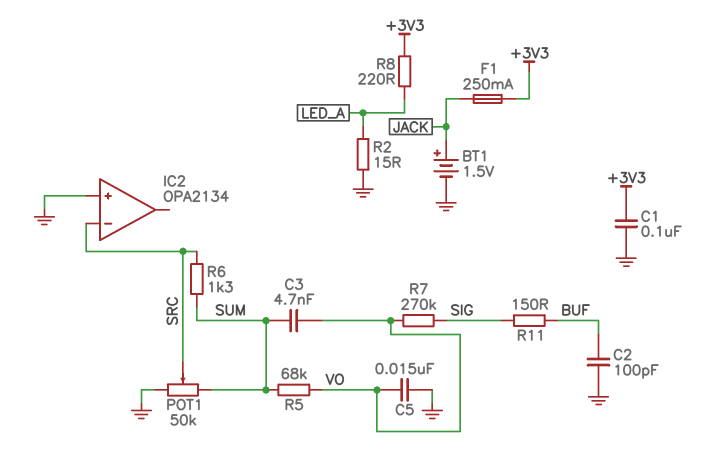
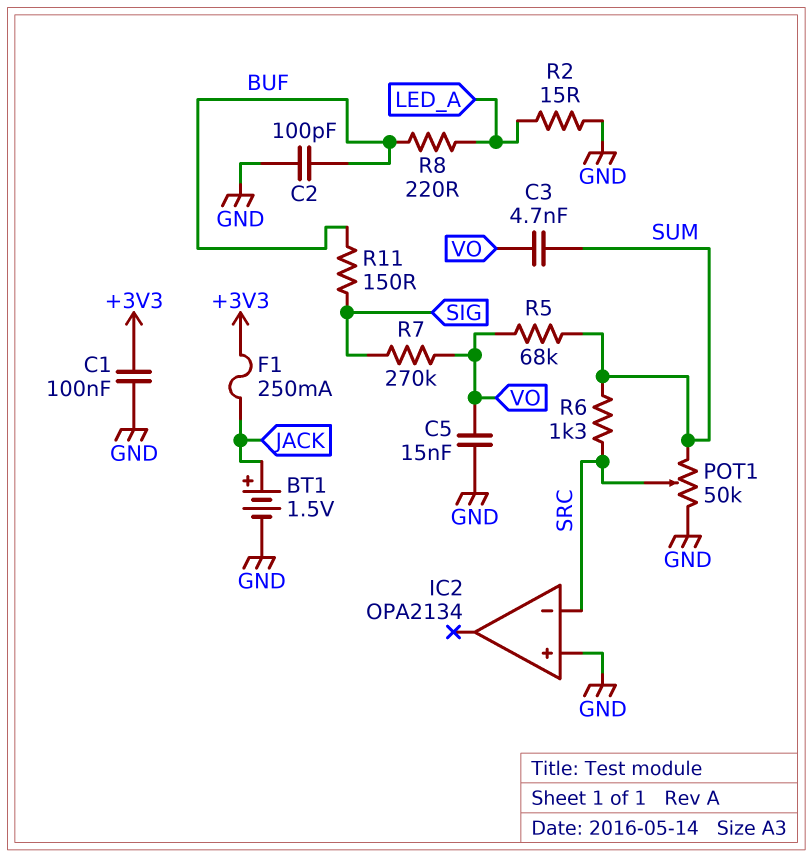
R8: 220 (+3V3, LED_A) -> 220 (BUF, LED_A)

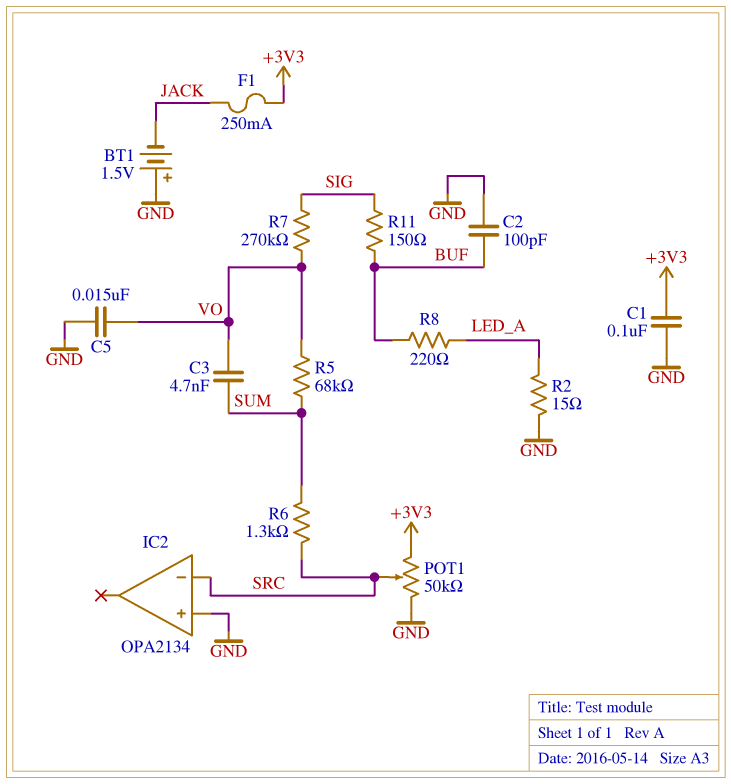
BT1: 1.5V (plus JACK, minus GND) -> 1.5V (plus GND, minus JACK)
POT1: 50k (GND, SUM, wiper SRC) -> 50k (+3V3, GND, wiper SRC)

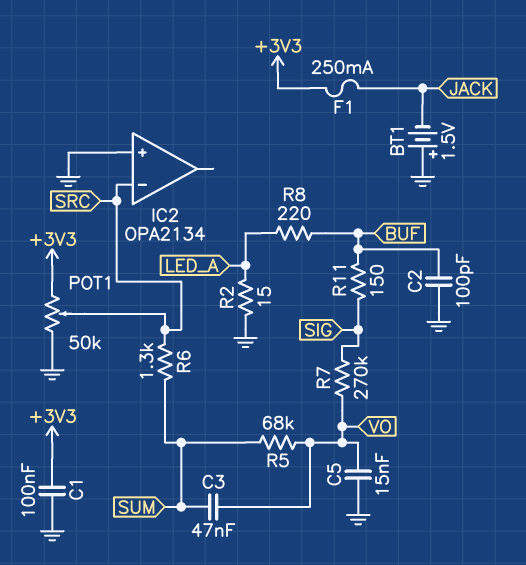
C3: 4.7nF (SUM, VO) -> 47nF (SUM, VO)

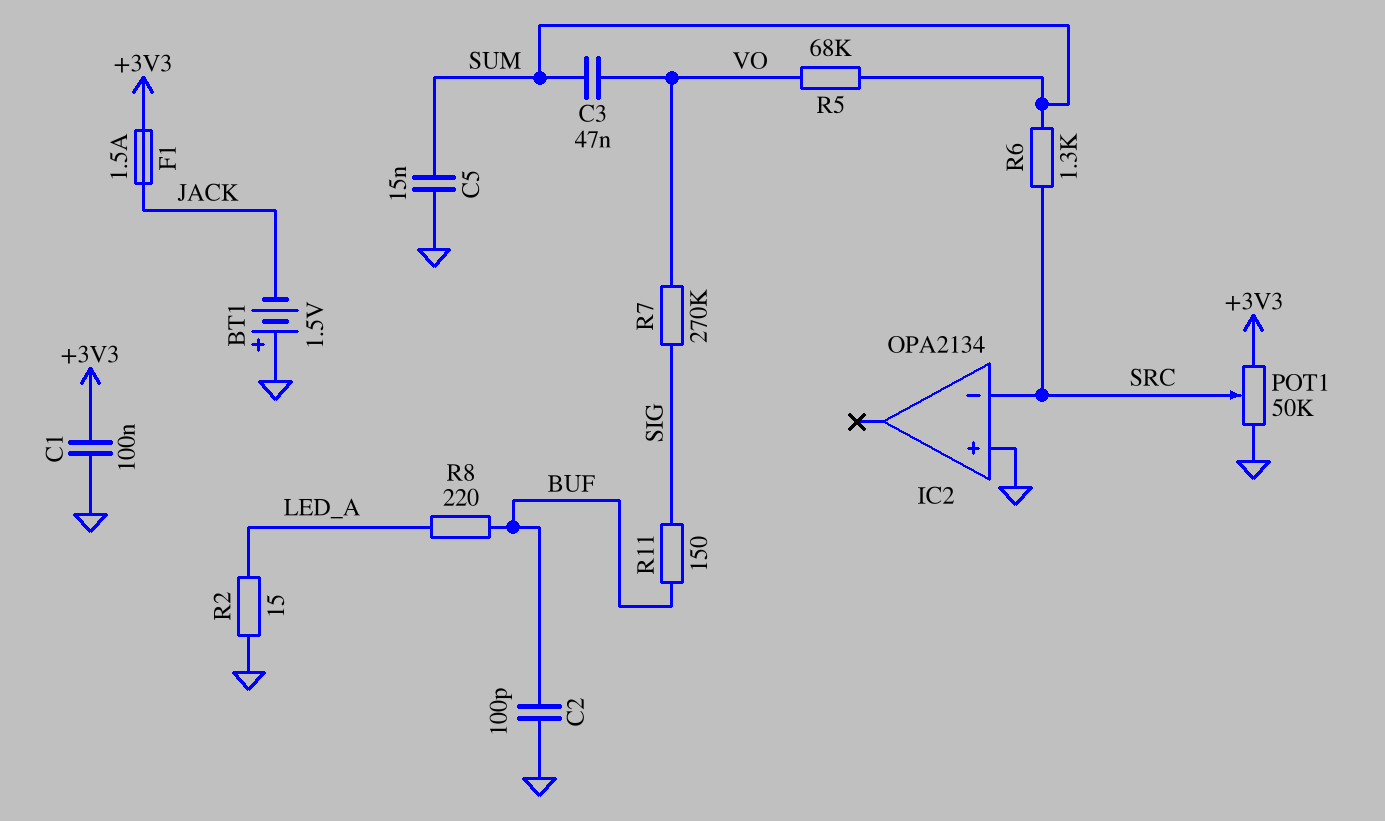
C5: 15nF (GND, VO) -> 15nF (GND, SUM)
F1: 250mA (+3V3, JACK) -> 1.5A (+3V3, JACK)

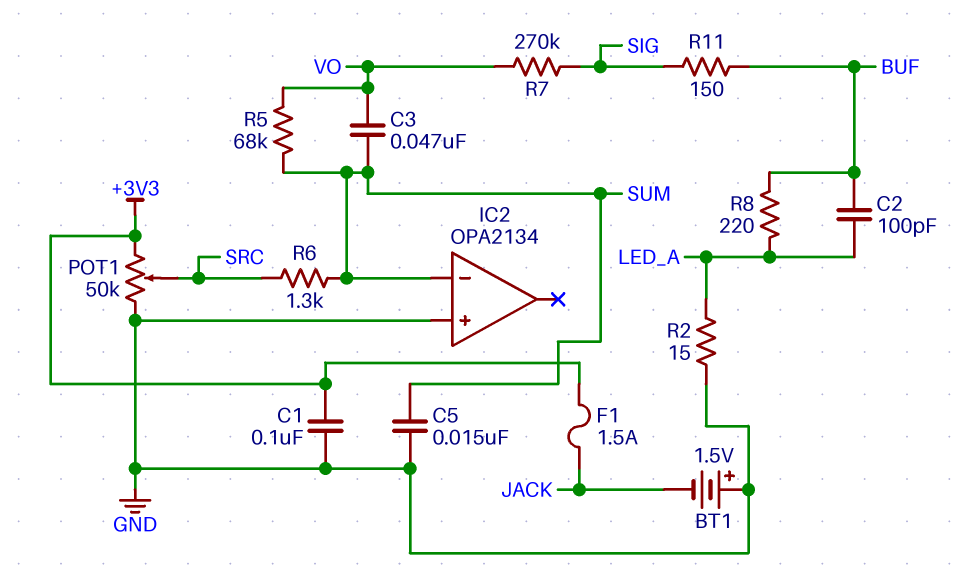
C2: 100pF (BUF, GND) -> 100pF (BUF, LED_A)
IC2 pin in-: SRC -> SUM

